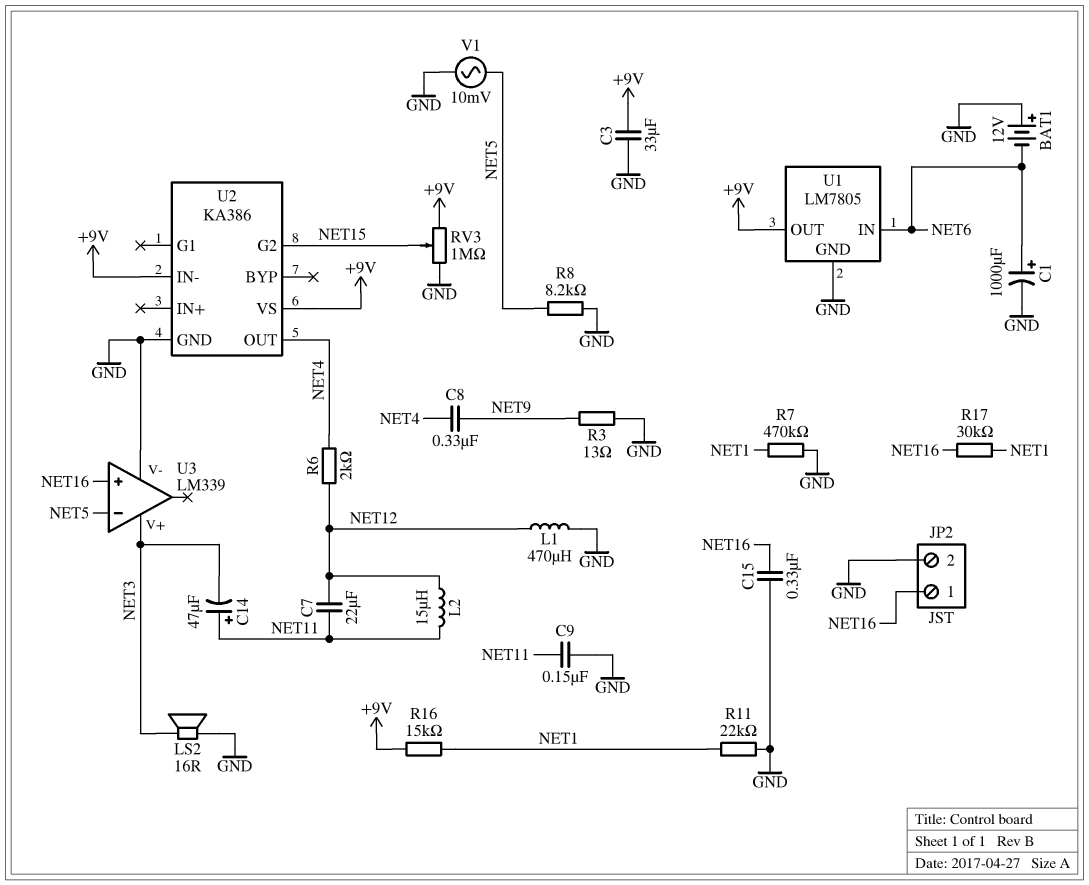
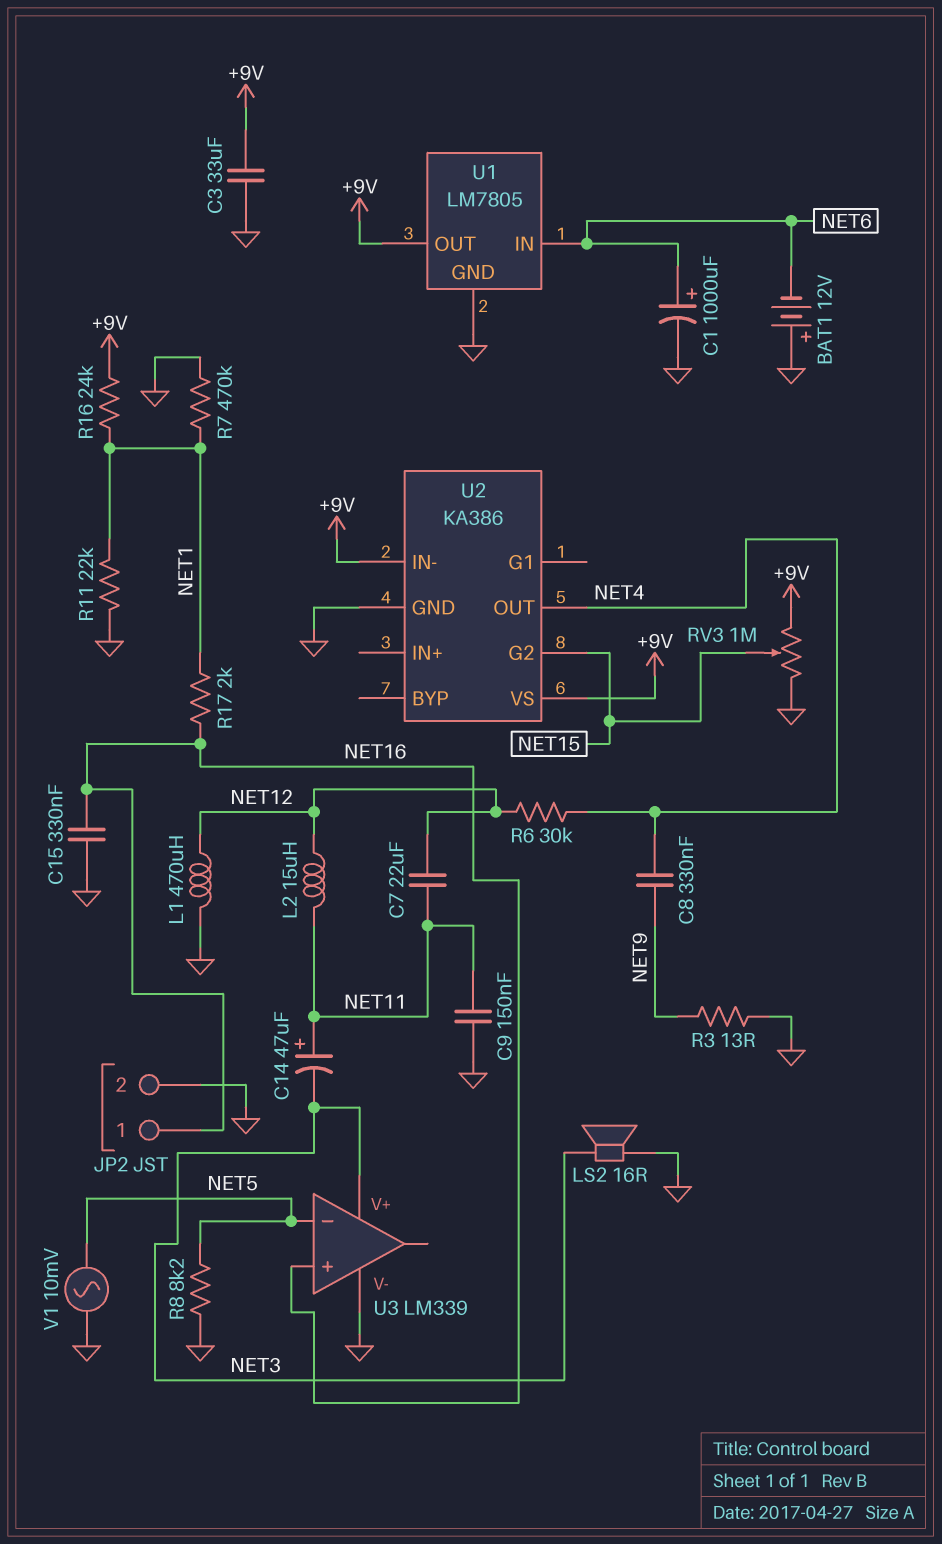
R6: 2k (NET4, NET12) -> 30k (NET4, NET12)
R16: 15k (+9V, NET1) -> 24k (+9V, NET1)
R17: 30k (NET1, NET16) -> 2k (NET1, NET16)

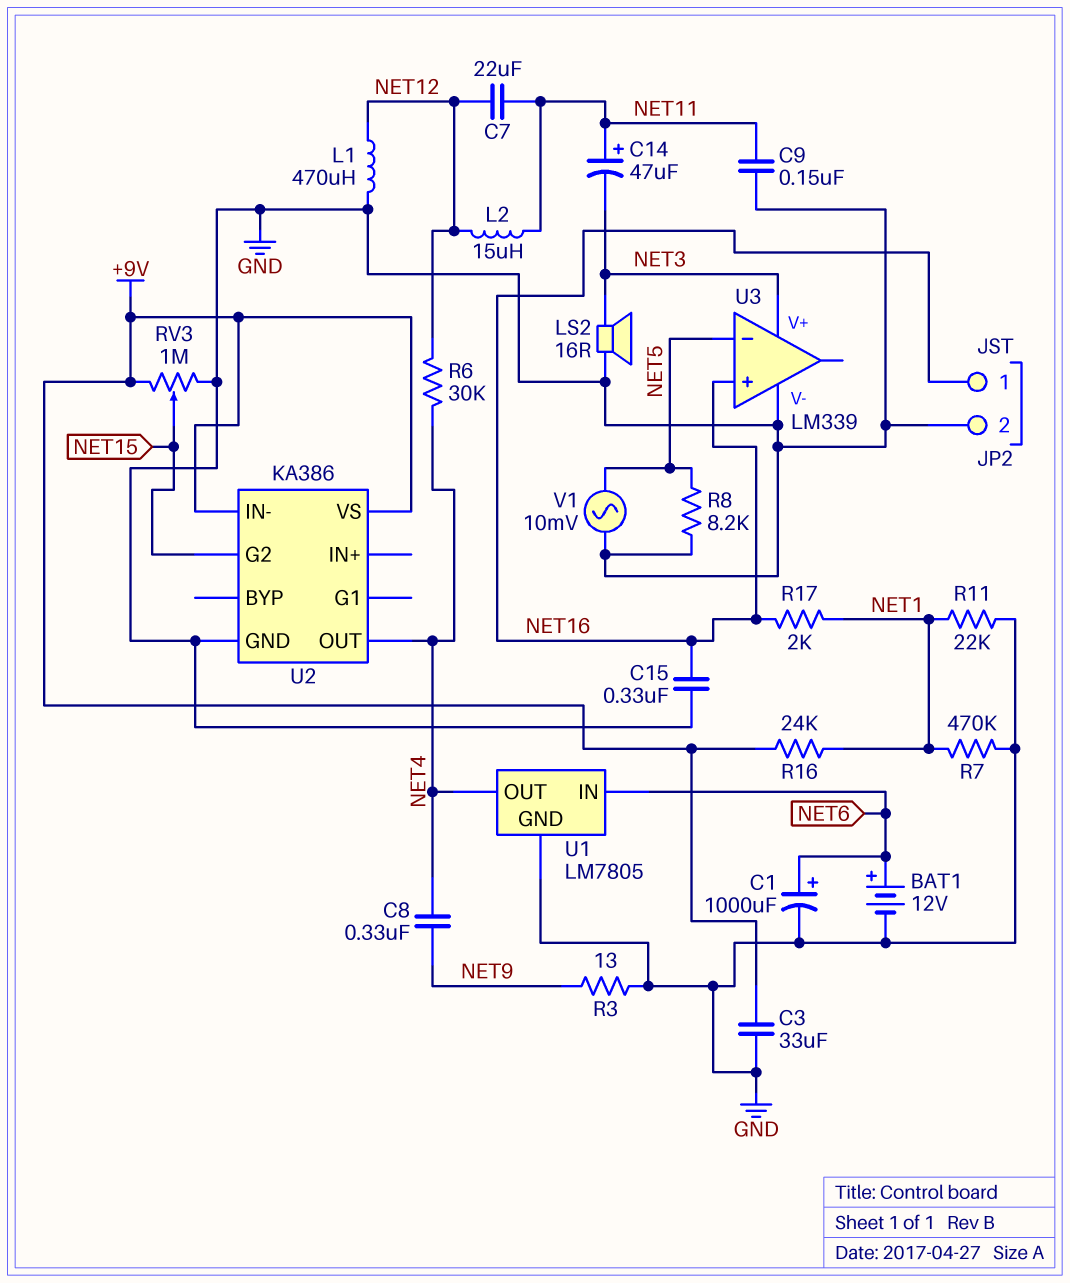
BAT1: 12V (plus GND, minus NET6) -> 12V (plus NET6, minus GND)
U1 pin OUT: +9V -> NET4

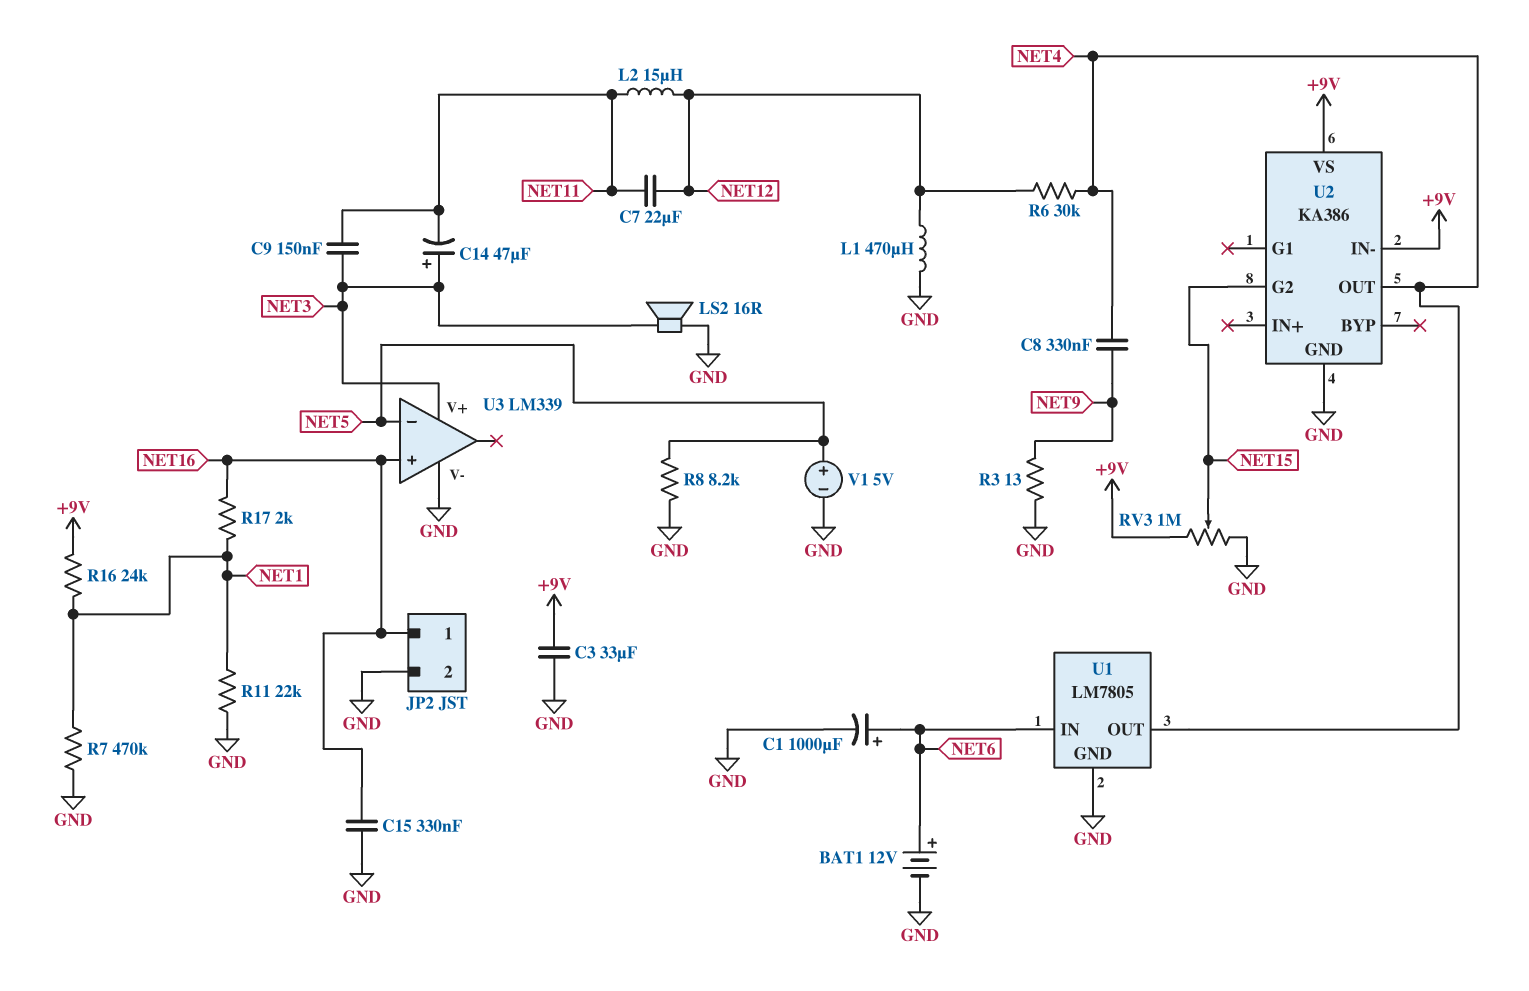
C9: 150nF (GND, NET11) -> 150nF (NET3, NET11)
C14: 47uF (plus NET11, minus NET3) -> 47uF (plus NET3, minus NET11)
V1: AC 10mV (GND, NET5) -> 5V (plus NET5, minus GND)

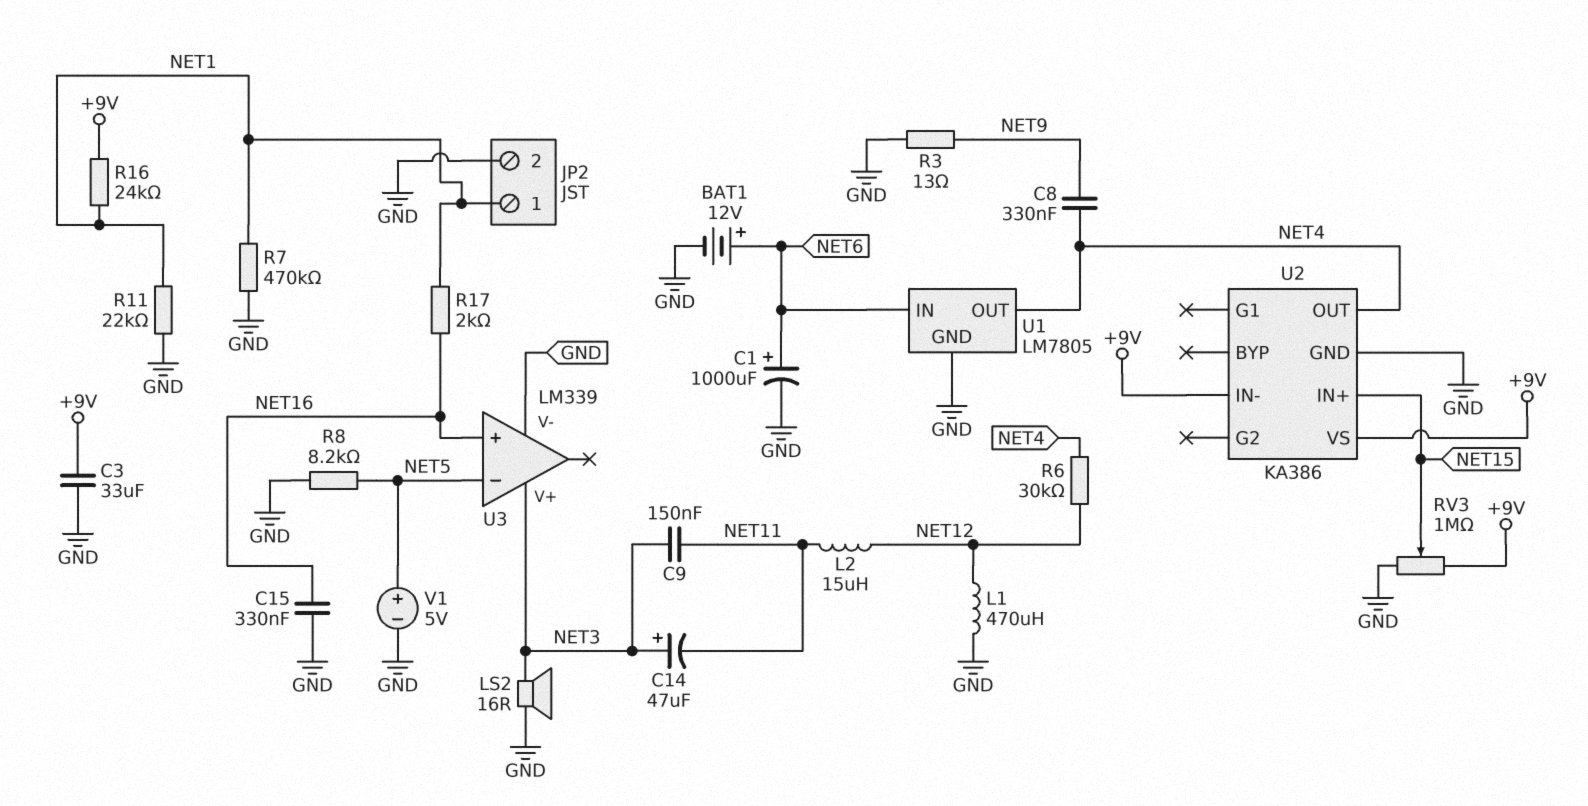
C7: 22uF (NET11, NET12) -> none
JP2 pin 1: NET16 -> NET1
U2 pin G2: NET15 -> none
U2 pin IN+: none -> NET15

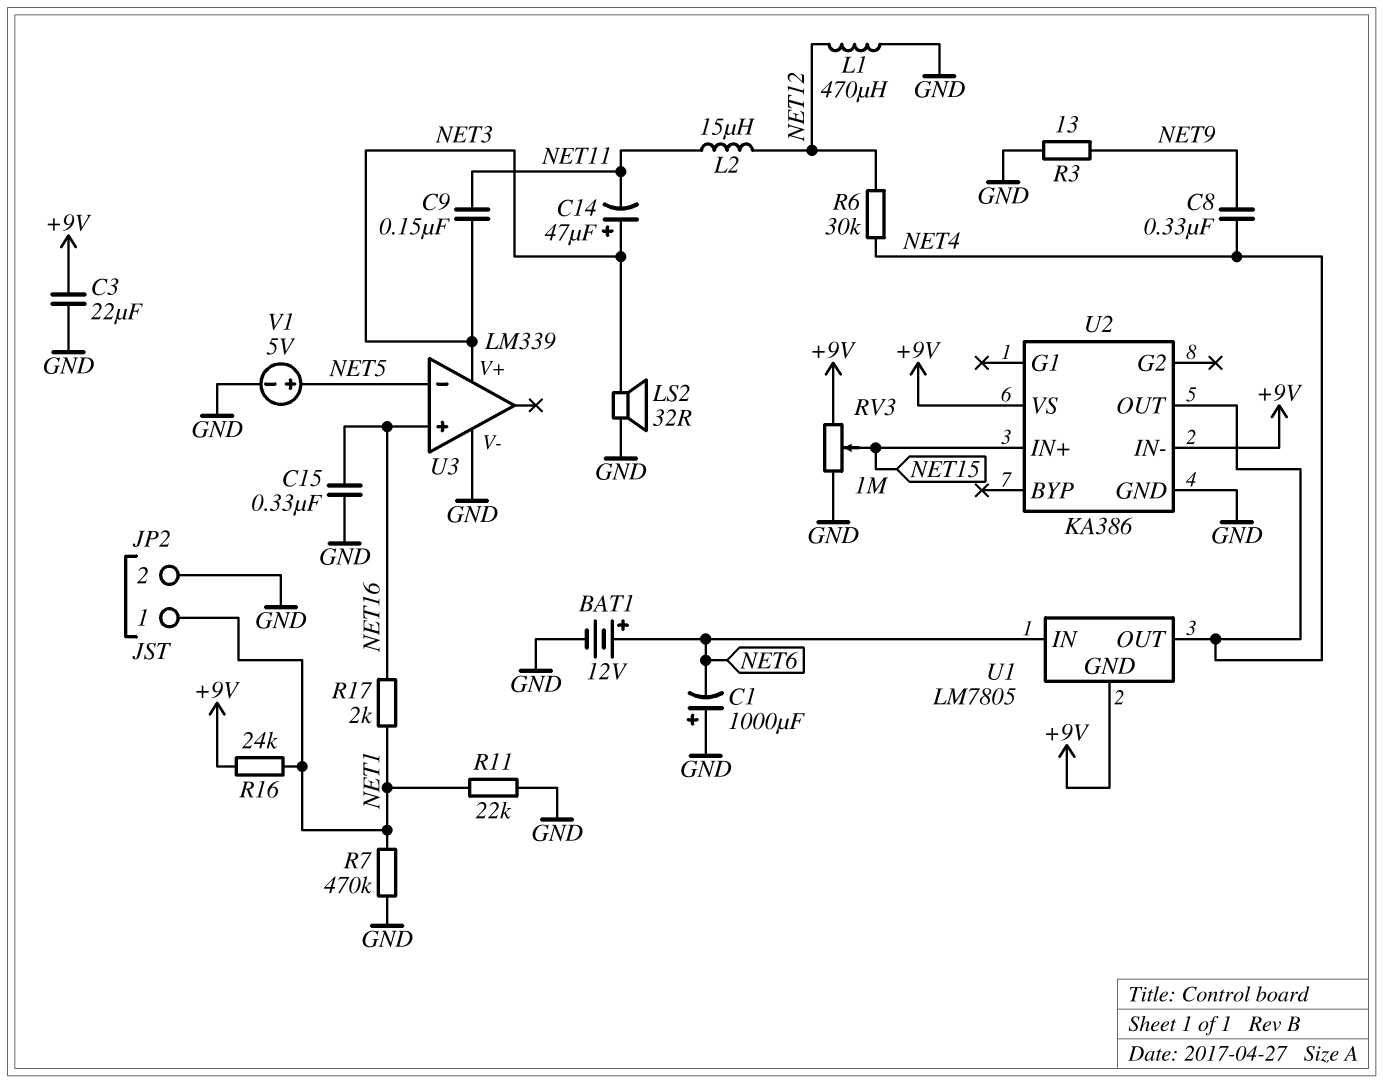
C1: 1000uF (plus NET6, minus GND) -> 1000uF (plus GND, minus NET6)
C3: 33uF (+9V, GND) -> 22uF (+9V, GND)
LS2: speaker 16R (GND, NET3) -> speaker 32R (GND, NET3)
R8: 8.2k (GND, NET5) -> none
U1 pin GND: GND -> +9V

